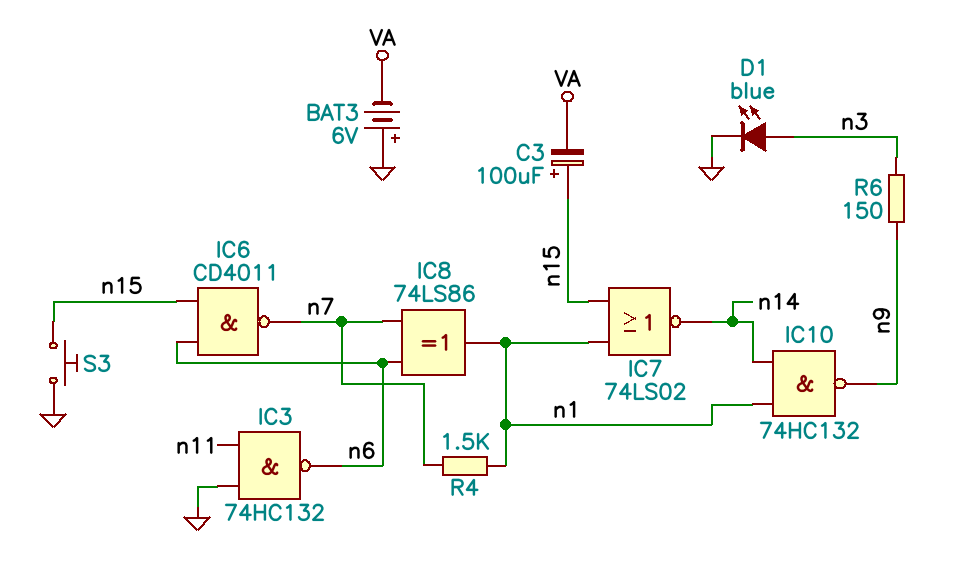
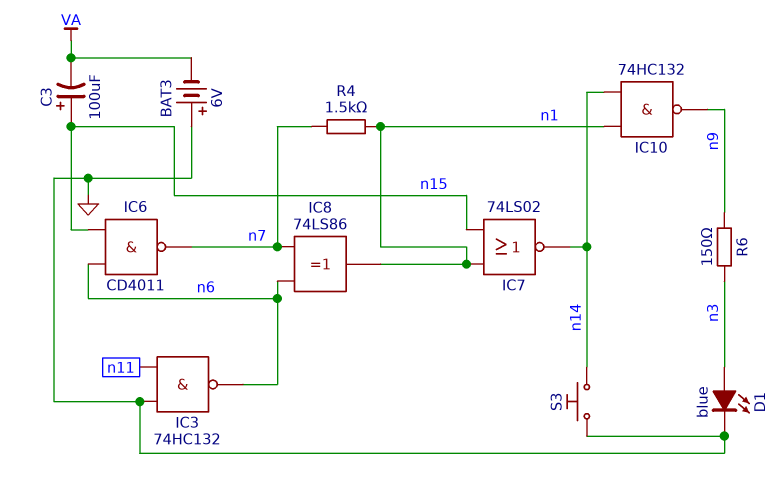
S3: button (GND, n15) -> button (GND, n14)

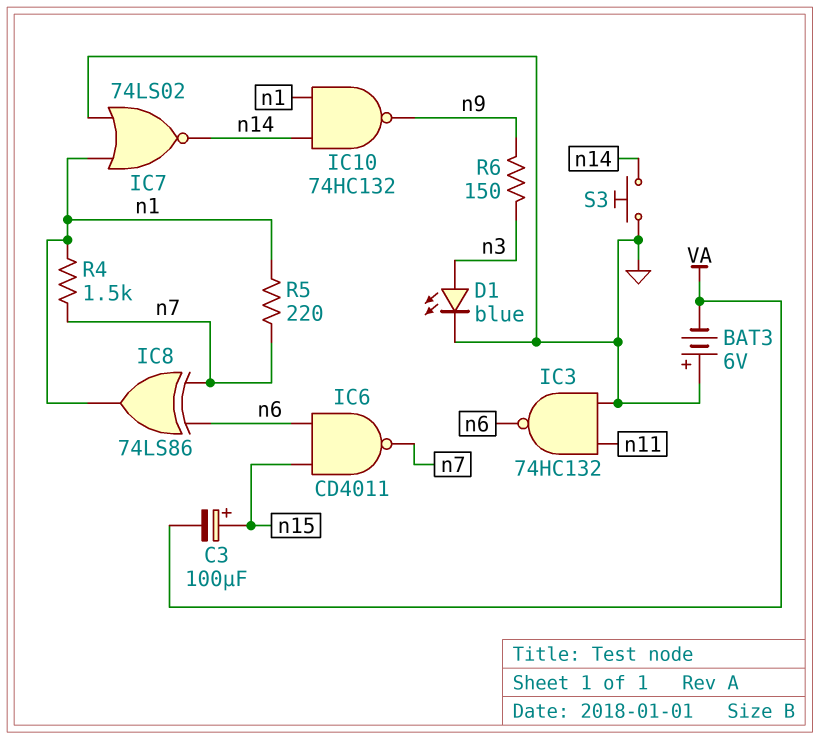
IC7: NOR 74LS02 (in n1, in n15, out n14) -> NOR 74LS02 (in GND, in n1, out n14)
R5: none -> 220 (n1, n7)

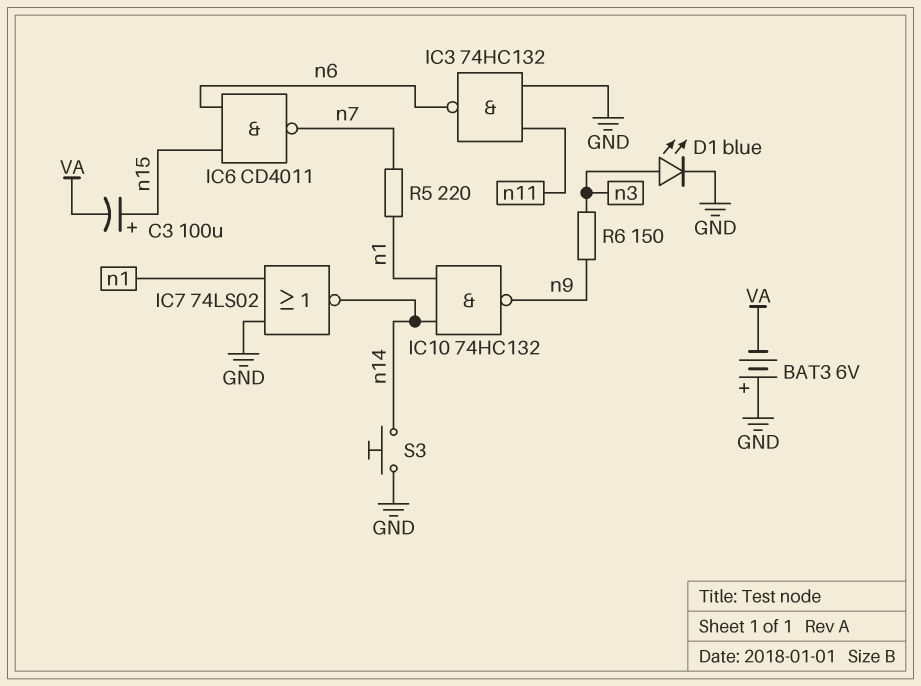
IC8: XOR 74LS86 (in n6, in n7, out n1) -> none
R4: 1.5k (n1, n7) -> none

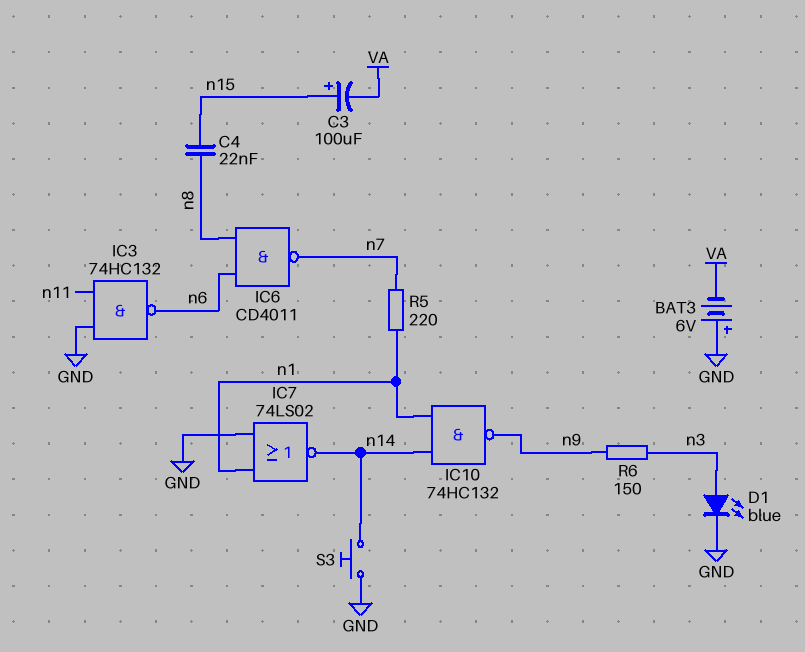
C4: none -> 22nF (n8, n15)
IC6: NAND CD4011 (in n6, in n15, out n7) -> NAND CD4011 (in n6, in n8, out n7)

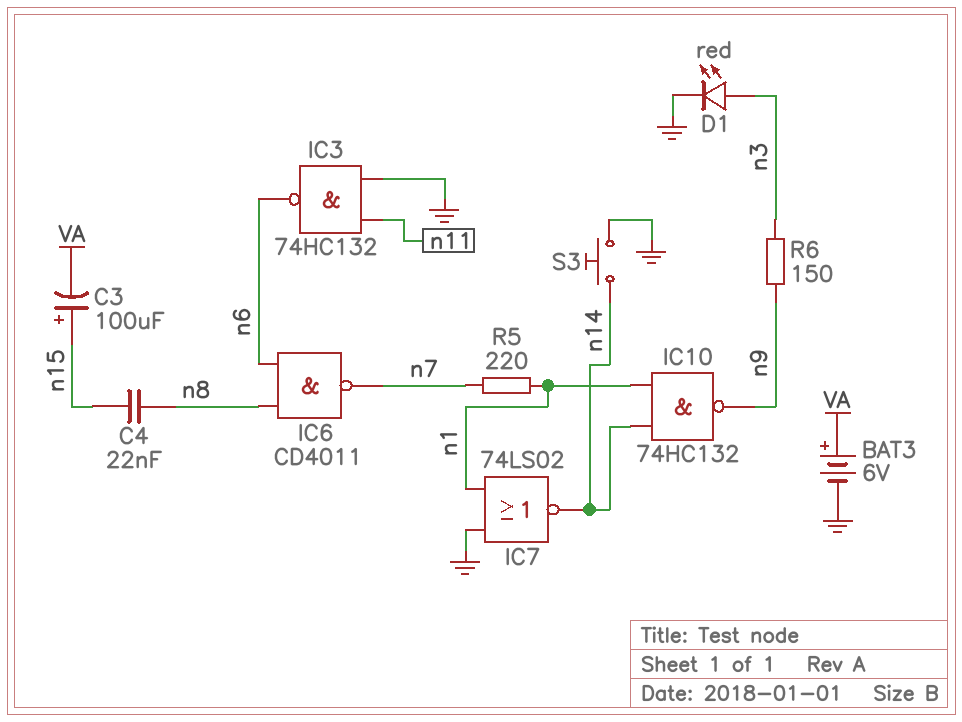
BAT3: 6V (plus GND, minus VA) -> 6V (plus VA, minus GND)
D1: LED blue (A n3, K GND) -> LED red (A n3, K GND)

